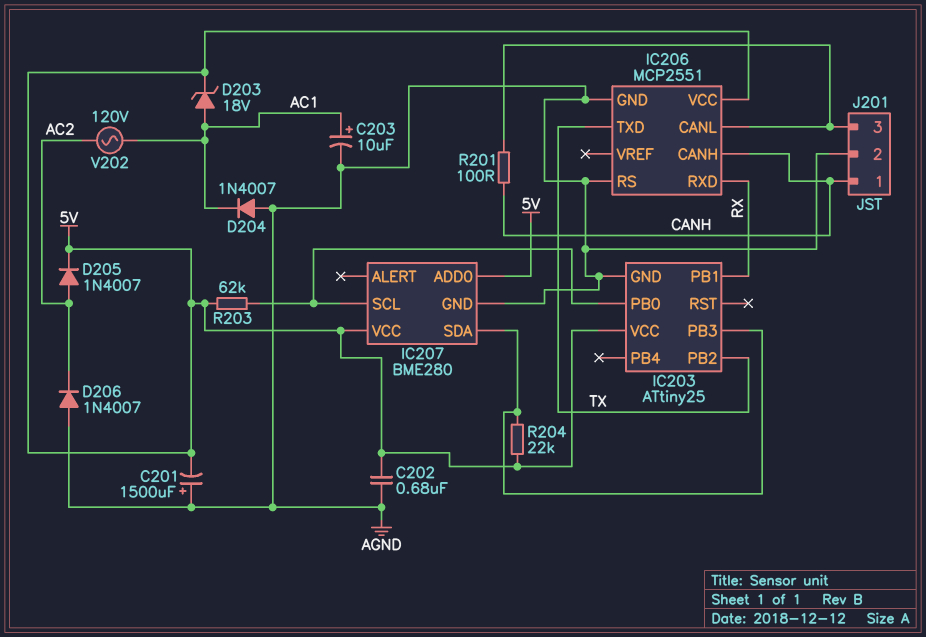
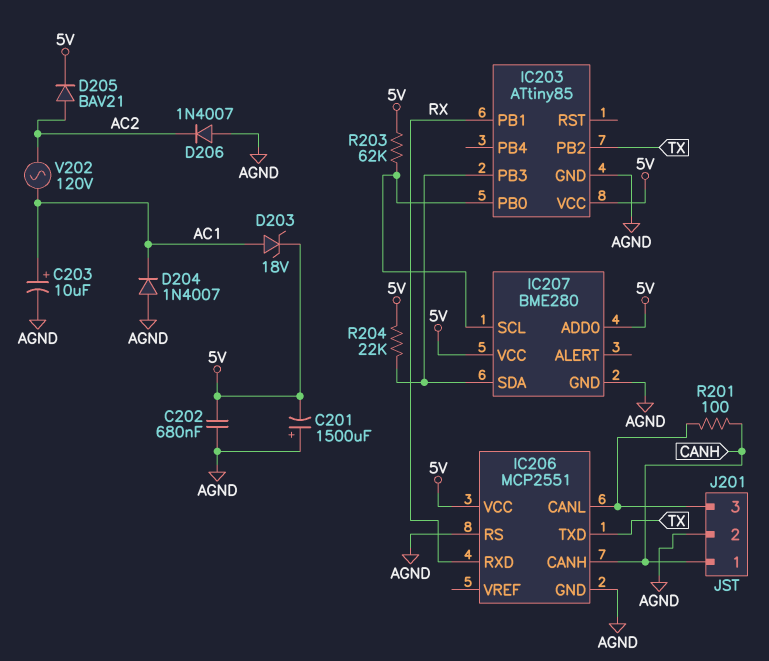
D205: diode 1N4007 (A AC2, K 5V) -> diode BAV21 (A AC2, K 5V)
IC203: ATtiny25 -> ATtiny85

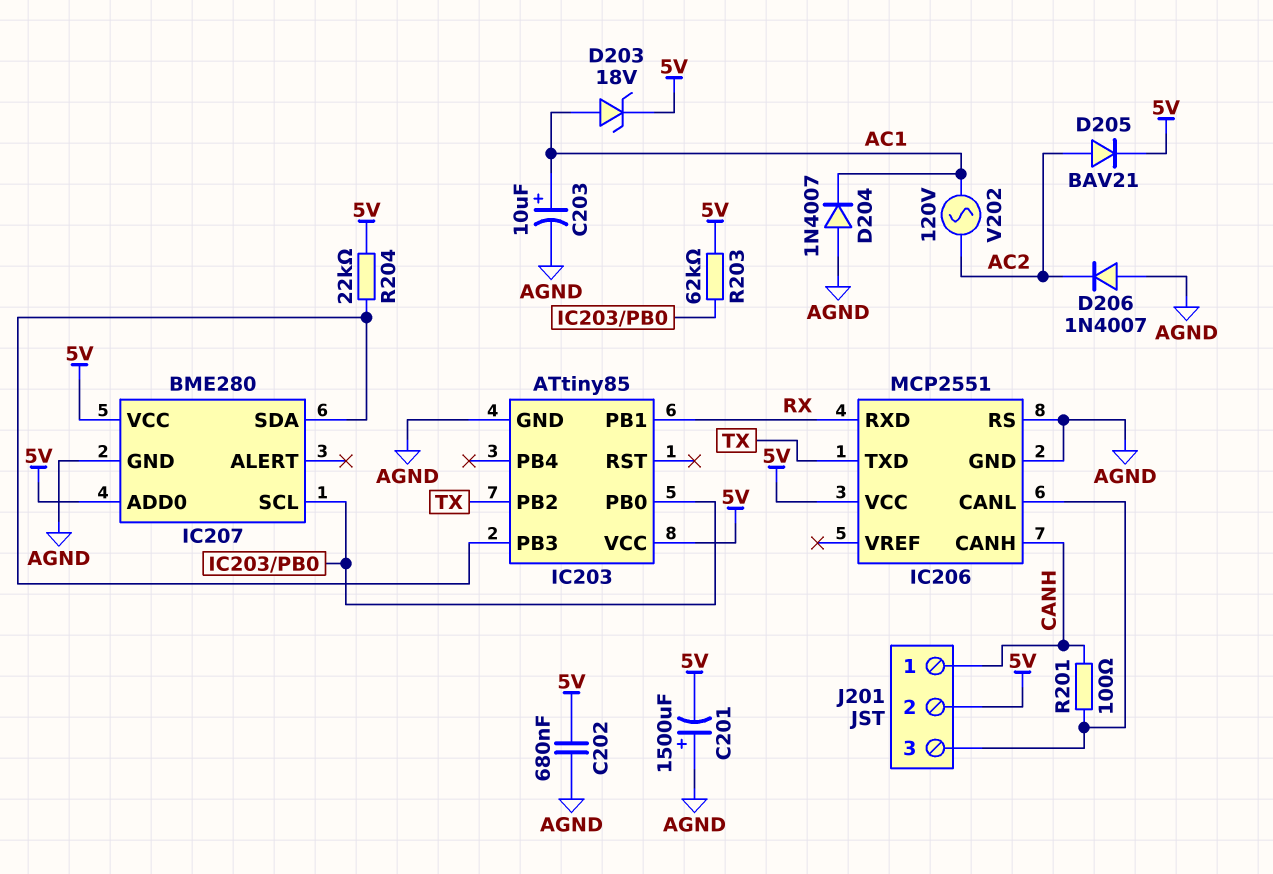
J201 pin 2: AGND -> 5V

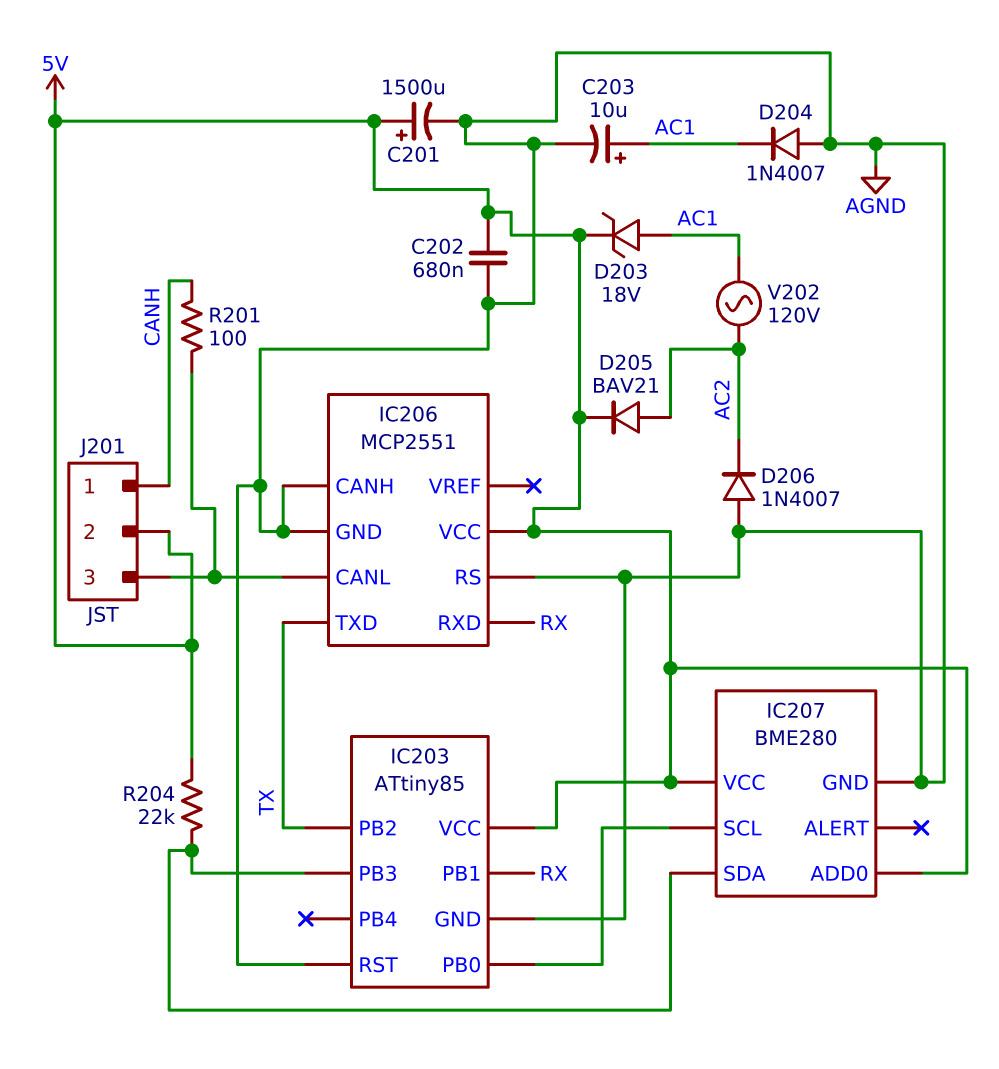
C201: 1500uF (plus AGND, minus 5V) -> 1500uF (plus 5V, minus AGND)
IC203 pin RST: none -> AGND
IC206 pin CANH: CANH -> AGND
R203: 62k (5V, IC203/PB0) -> none

